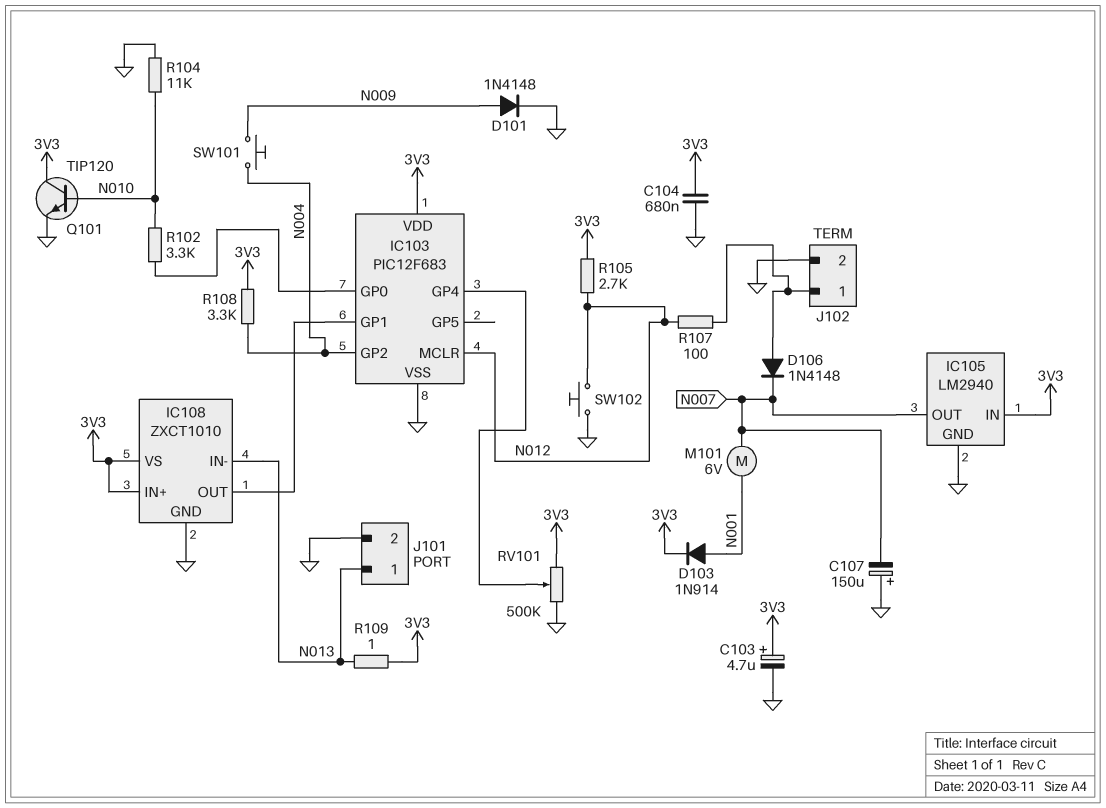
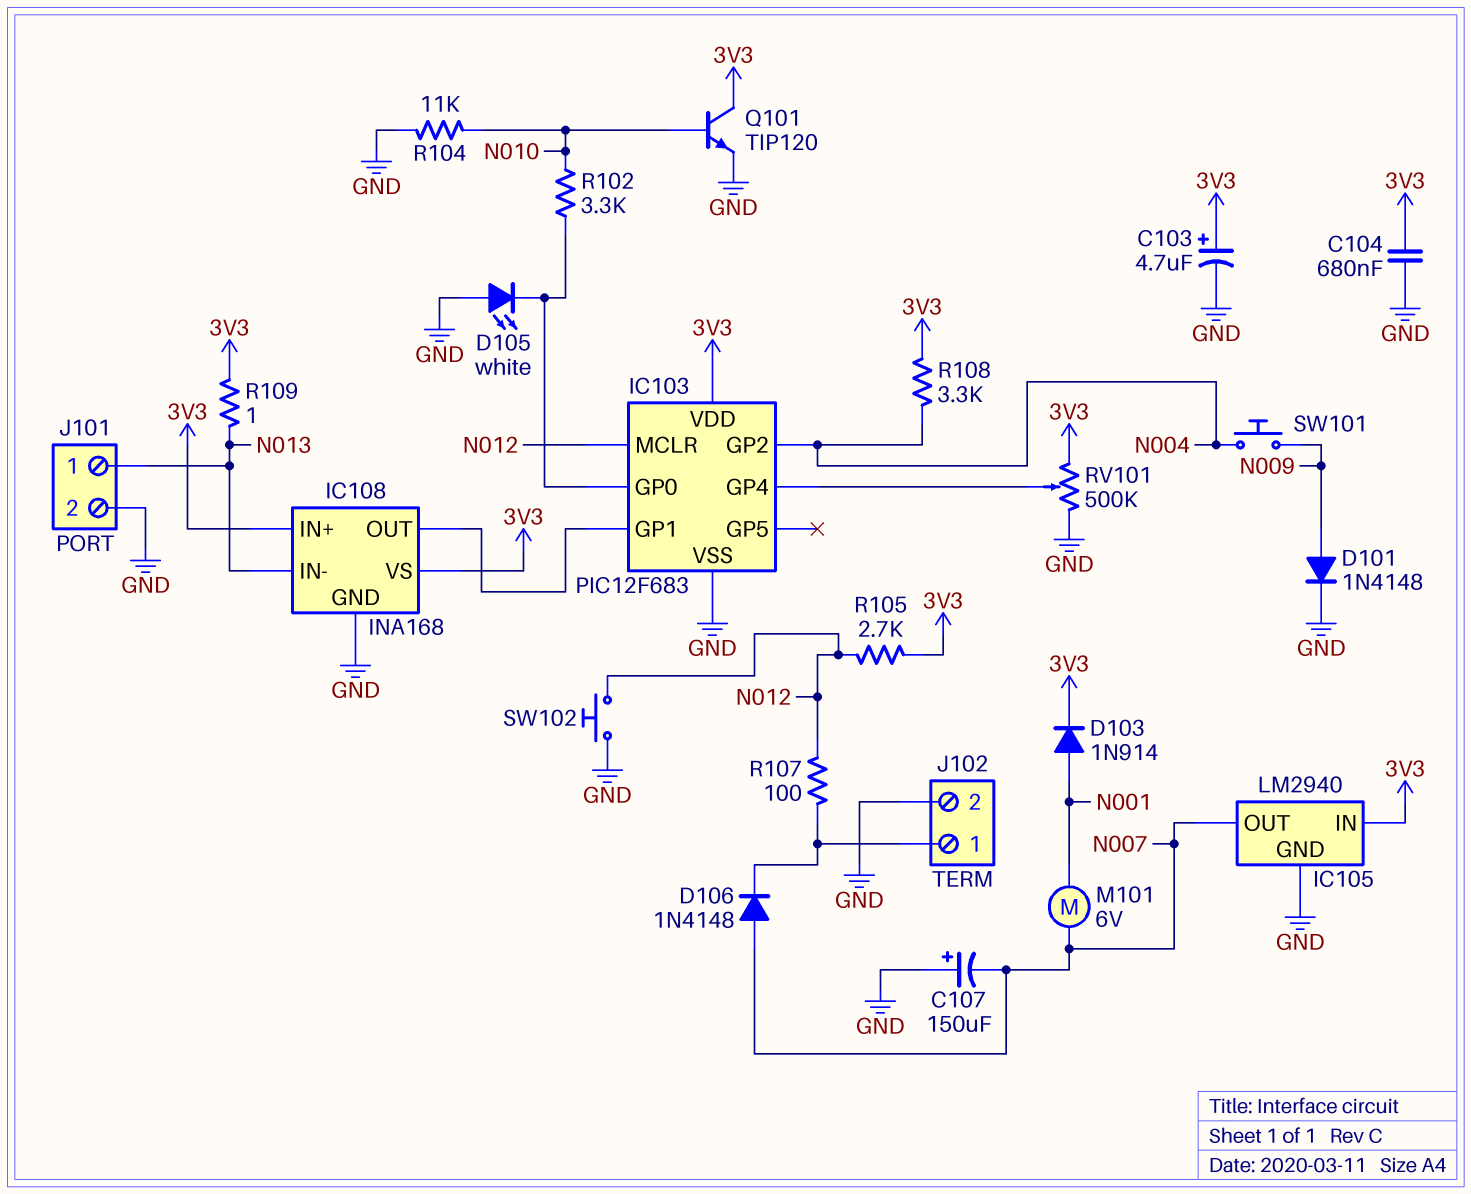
D105: none -> LED white (A GND, K IC103/GP0)
D106: diode 1N4148 (A J102/1, K N007) -> diode 1N4148 (A N007, K J102/1)
IC108: ZXCT1010 -> INA168

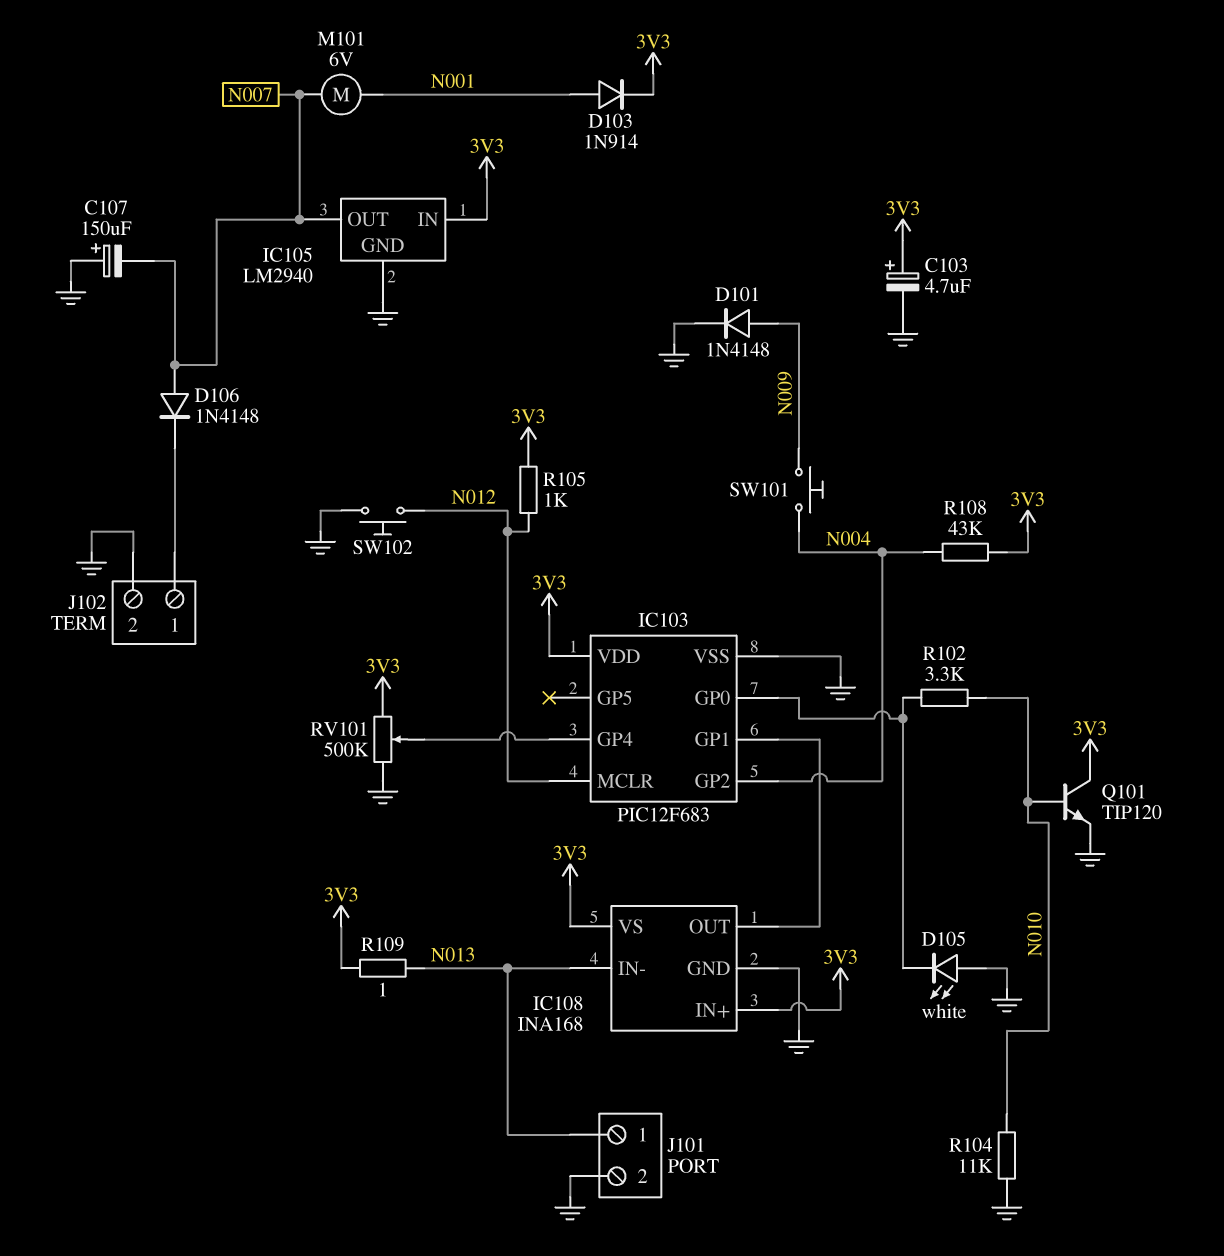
C104: 680nF (3V3, GND) -> none
R105: 2.7k (3V3, N012) -> 1k (3V3, N012)
R107: 100 (J102/1, N012) -> none
R108: 3.3k (3V3, N004) -> 43k (3V3, N004)

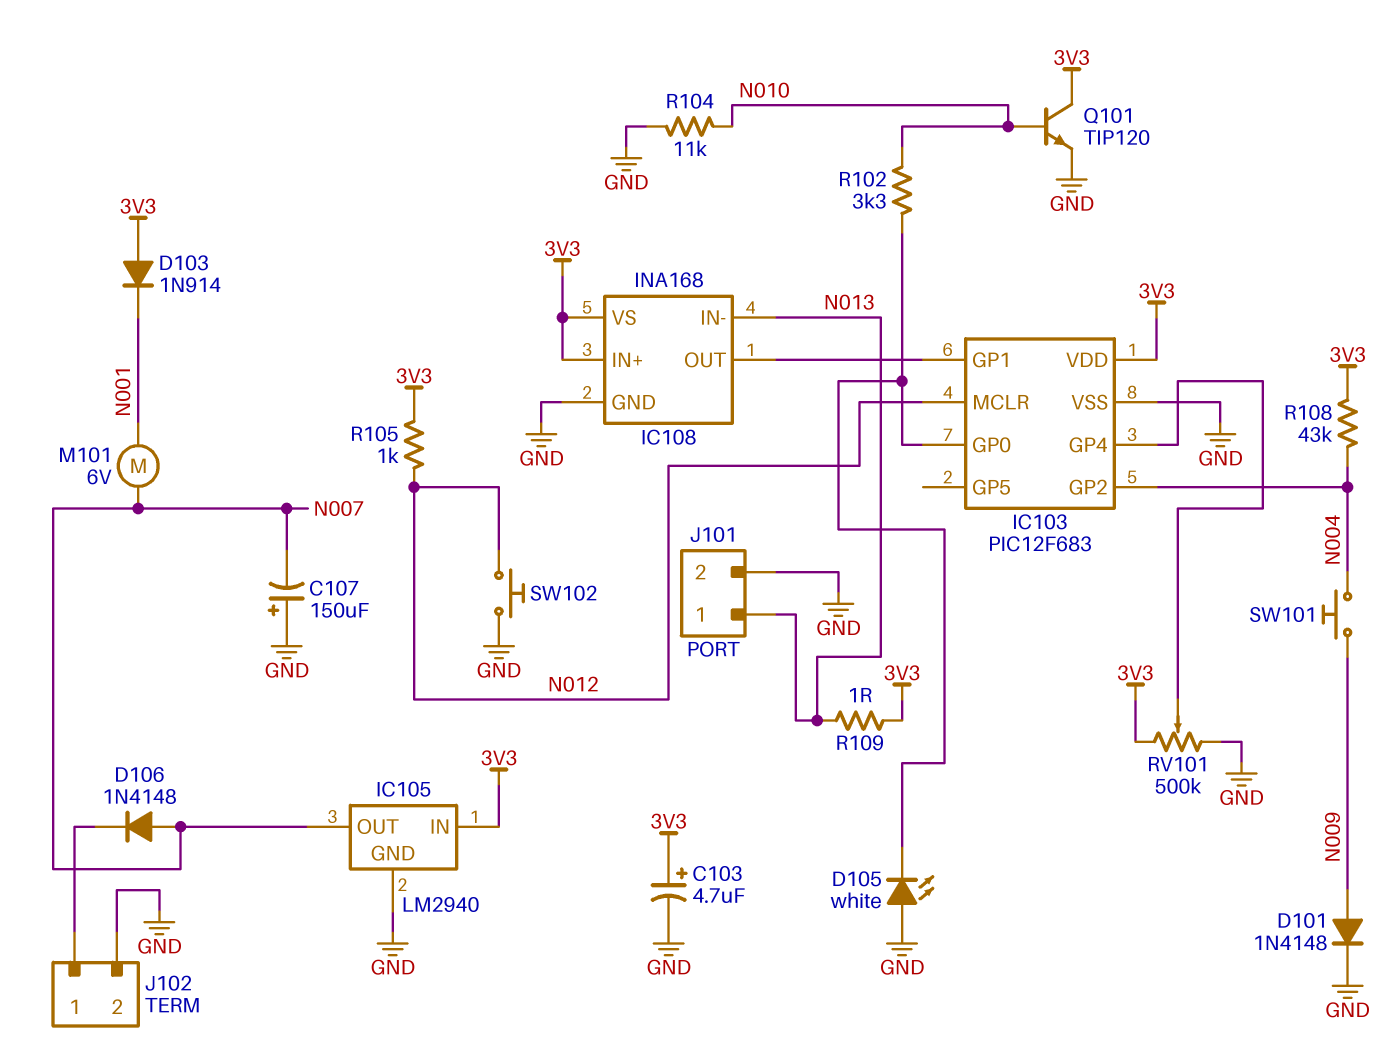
D103: diode 1N914 (A N001, K 3V3) -> diode 1N914 (A 3V3, K N001)

